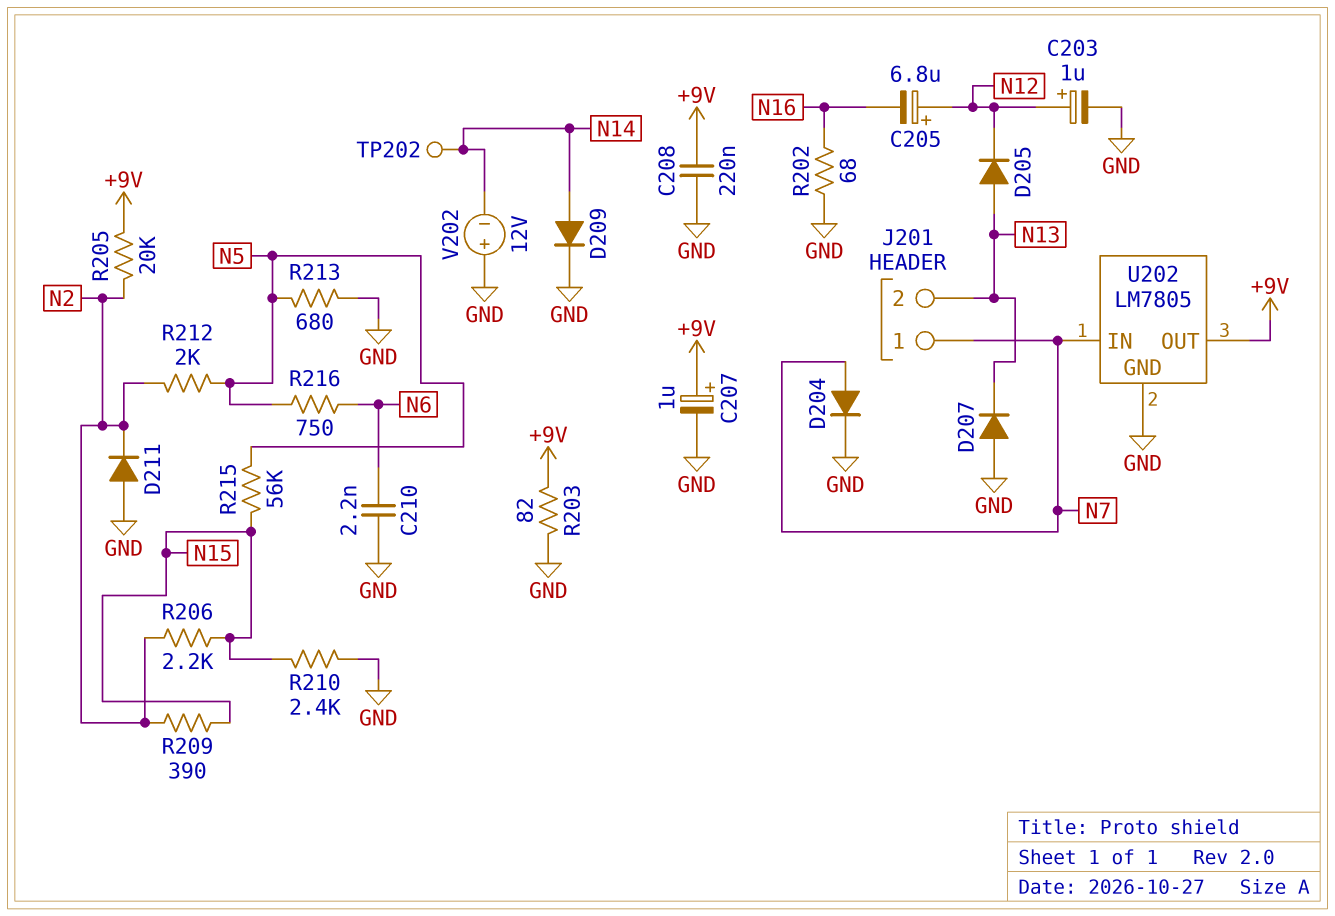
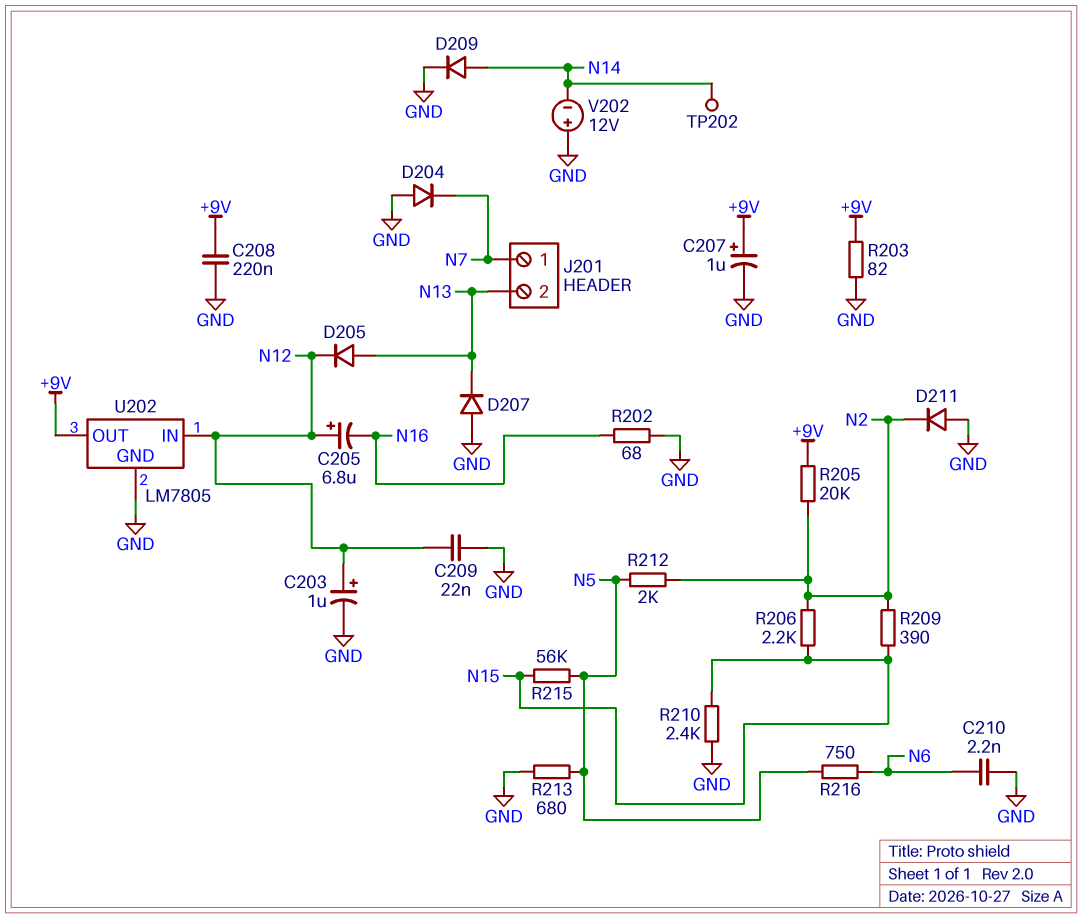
C209: none -> 22nF (GND, N12)
D204: diode (A N7, K GND) -> diode (A GND, K N7)
U202 pin IN: N7 -> N12

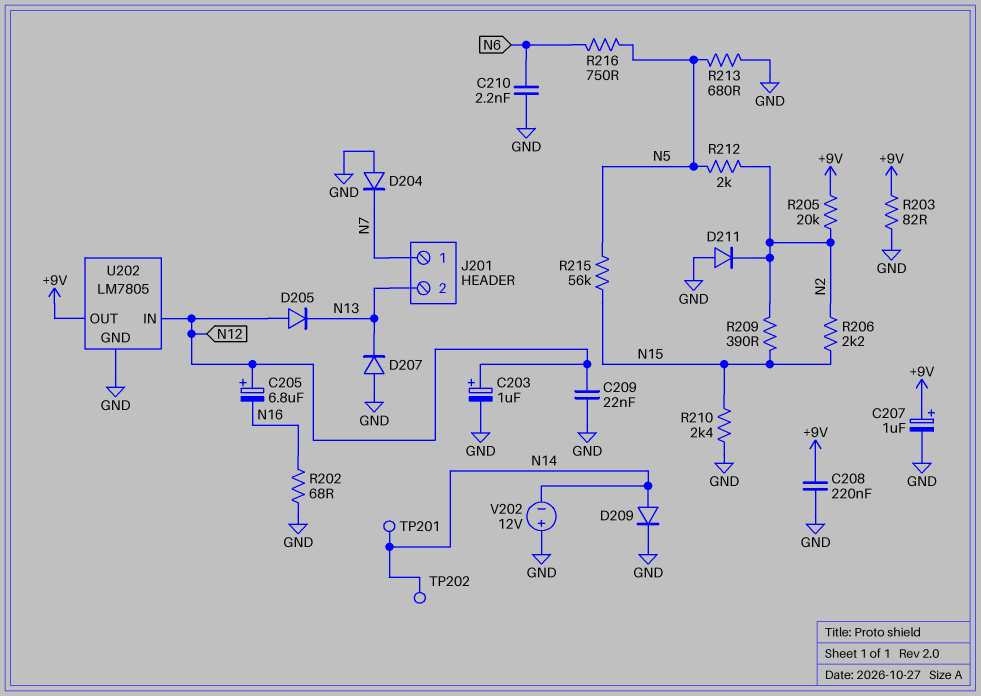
D205: diode (A N13, K N12) -> diode (A N12, K N13)
TP201: none -> test point (N14)

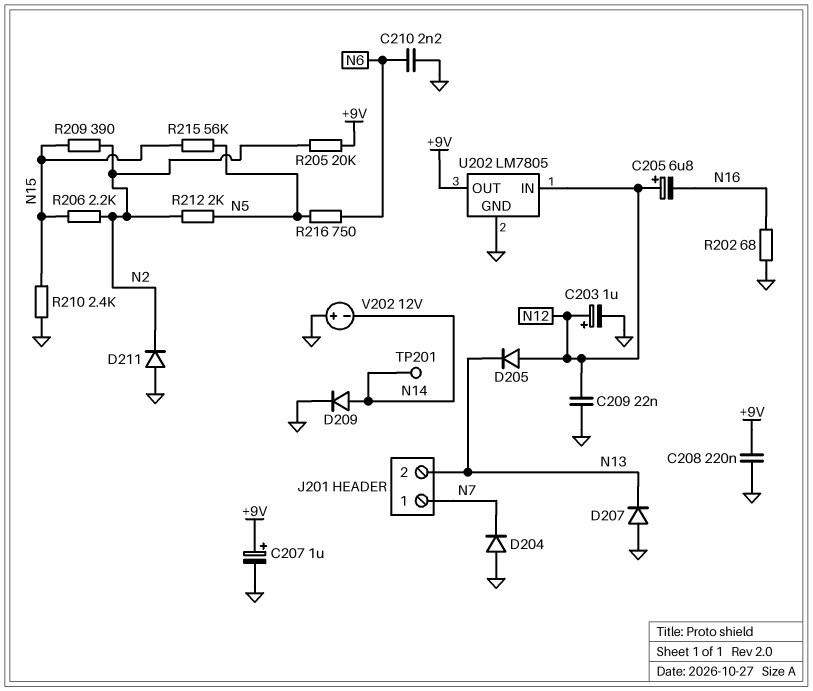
R203: 82 (+9V, GND) -> none
R213: 680 (GND, N5) -> none
TP202: test point (N14) -> none

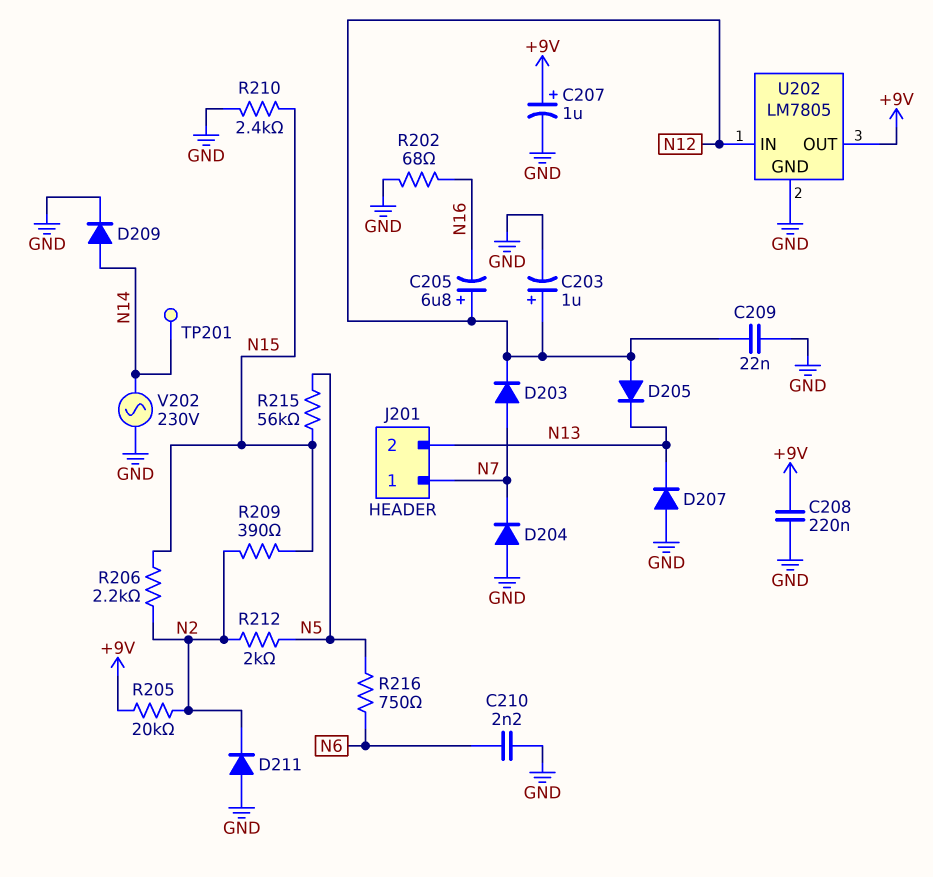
D203: none -> diode (A N7, K N12)
V202: 12V (plus GND, minus N14) -> AC 230V (GND, N14)

